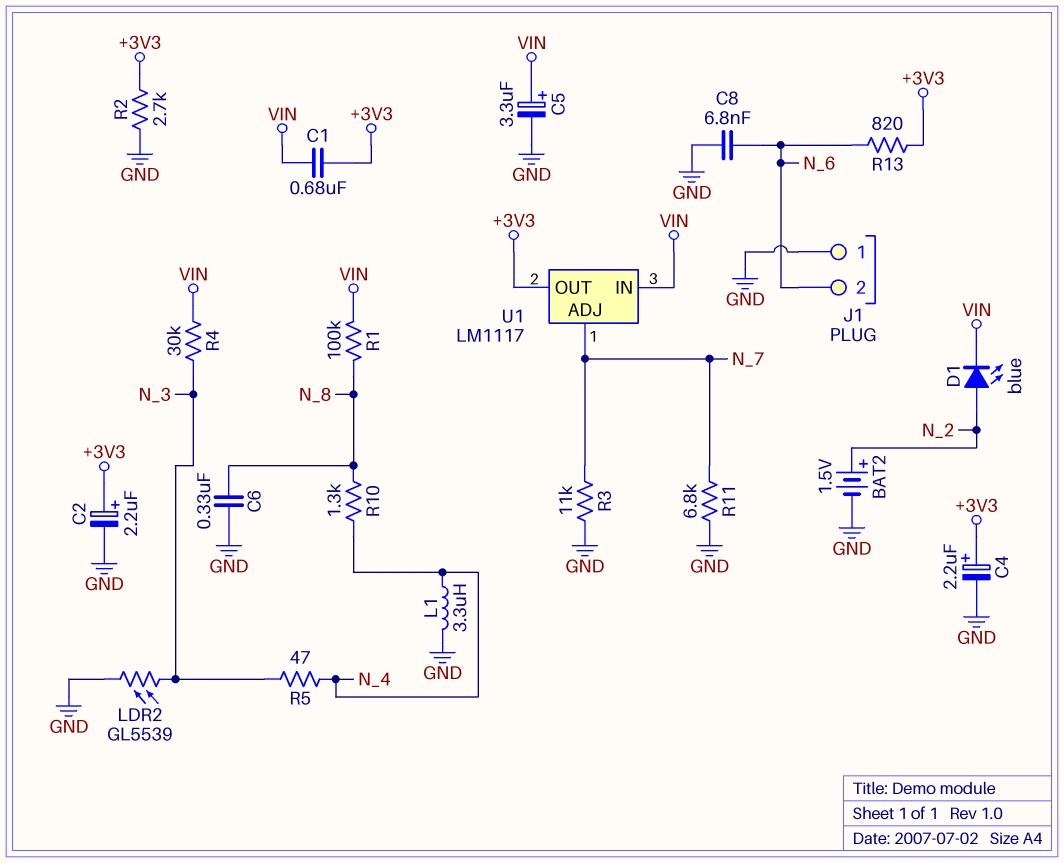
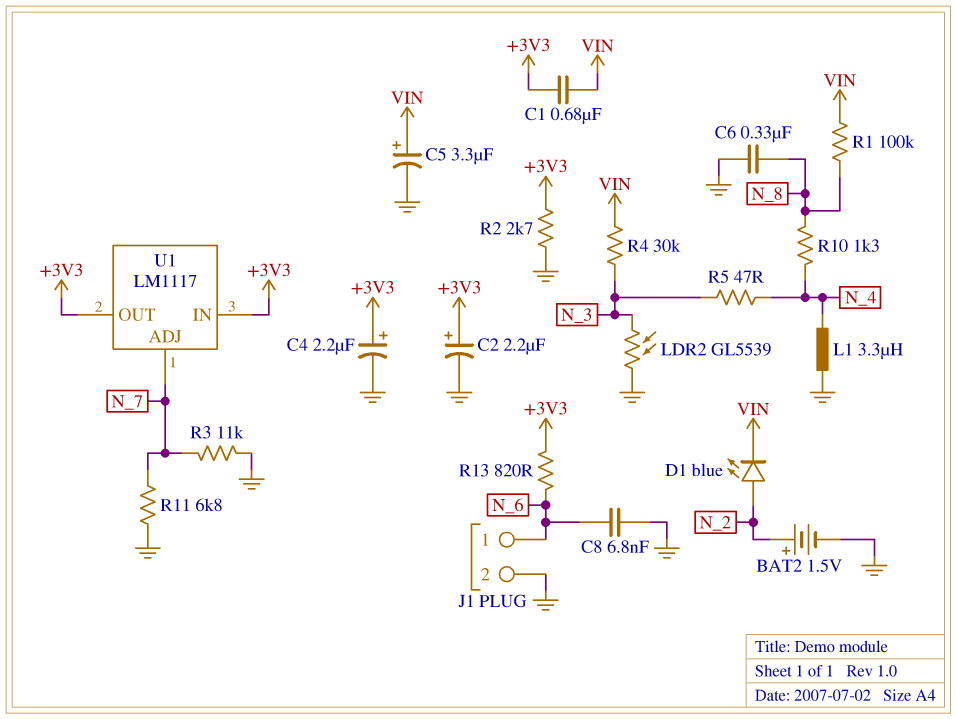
J1 pin 1: GND -> N_6
J1 pin 2: N_6 -> GND
U1 pin IN: VIN -> +3V3

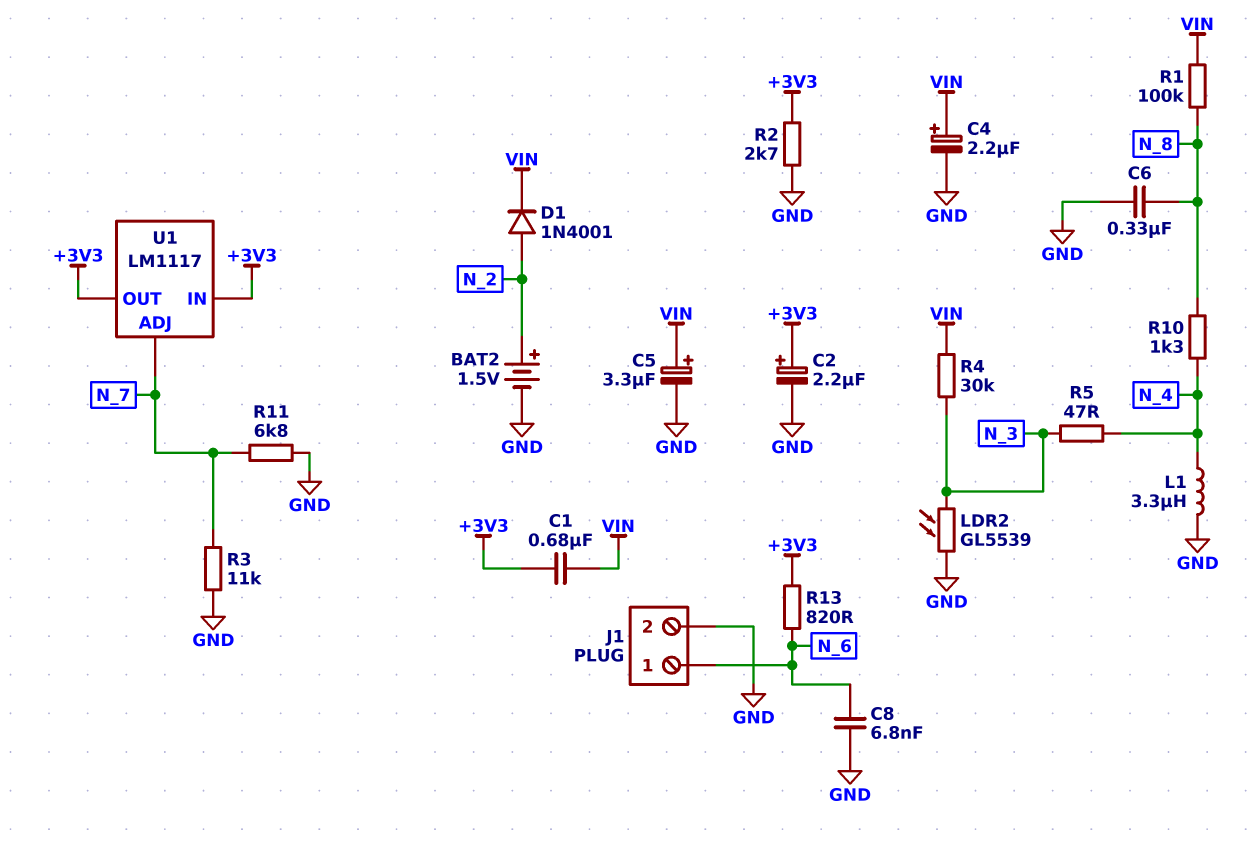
C4: 2.2uF (plus +3V3, minus GND) -> 2.2uF (plus VIN, minus GND)
D1: LED blue (A N_2, K VIN) -> diode 1N4001 (A N_2, K VIN)

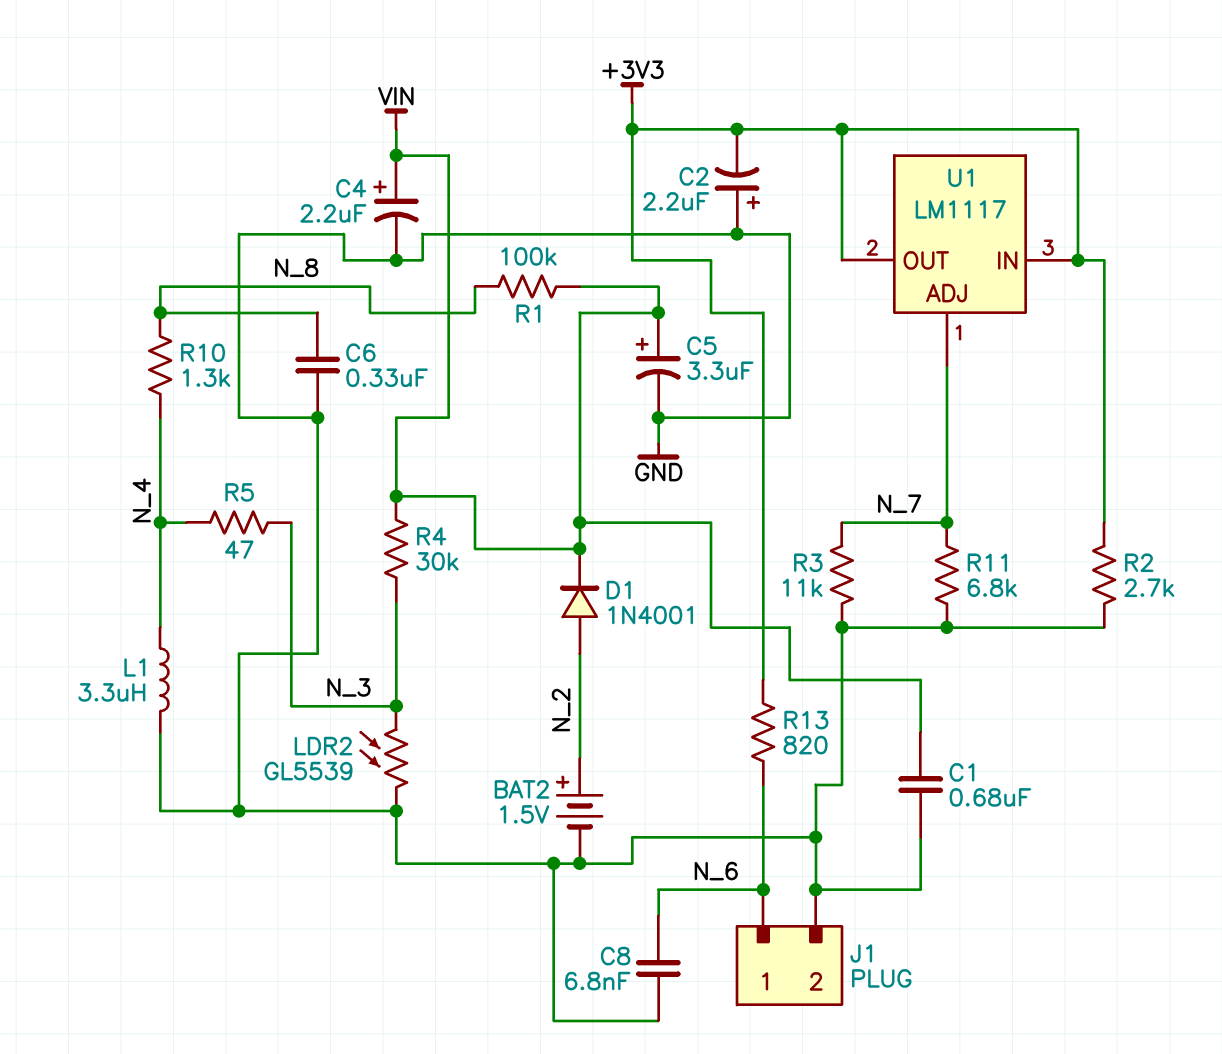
C1: 680nF (+3V3, VIN) -> 680nF (GND, VIN)
C2: 2.2uF (plus +3V3, minus GND) -> 2.2uF (plus GND, minus +3V3)

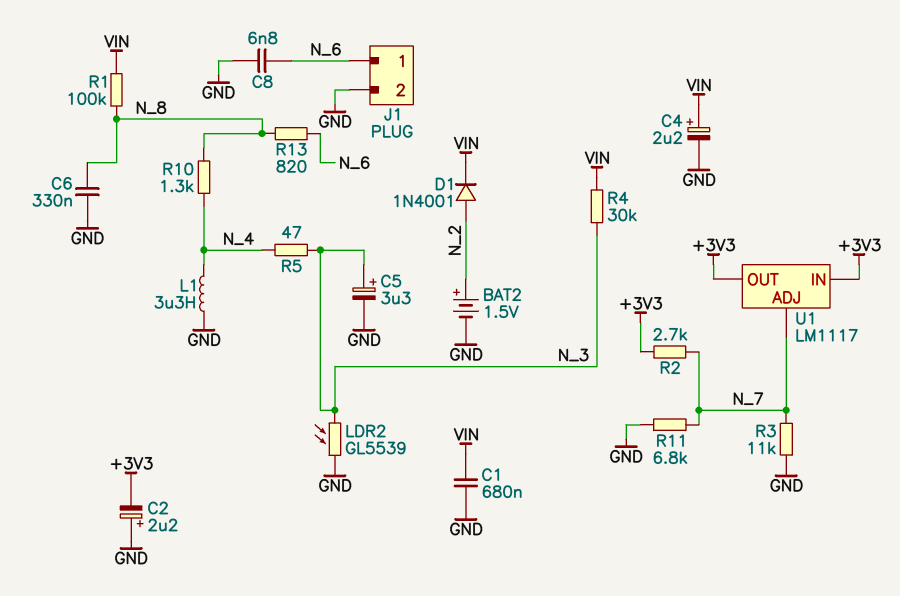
C5: 3.3uF (plus VIN, minus GND) -> 3.3uF (plus N_3, minus GND)
R2: 2.7k (+3V3, GND) -> 2.7k (+3V3, N_7)
R13: 820 (+3V3, N_6) -> 820 (N_6, N_8)

